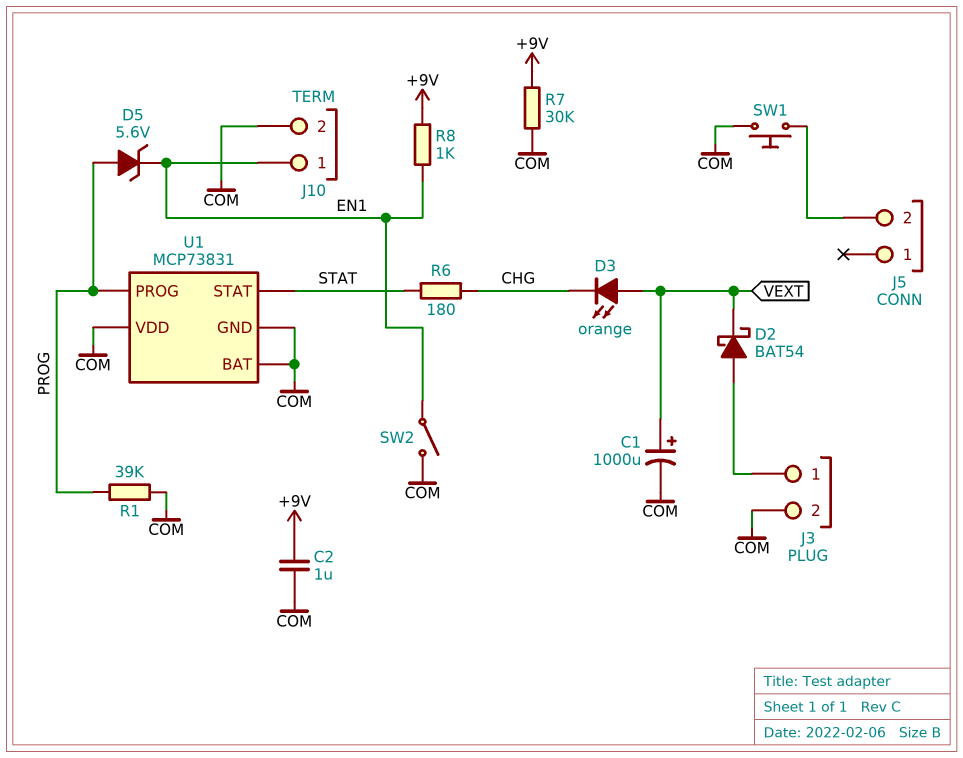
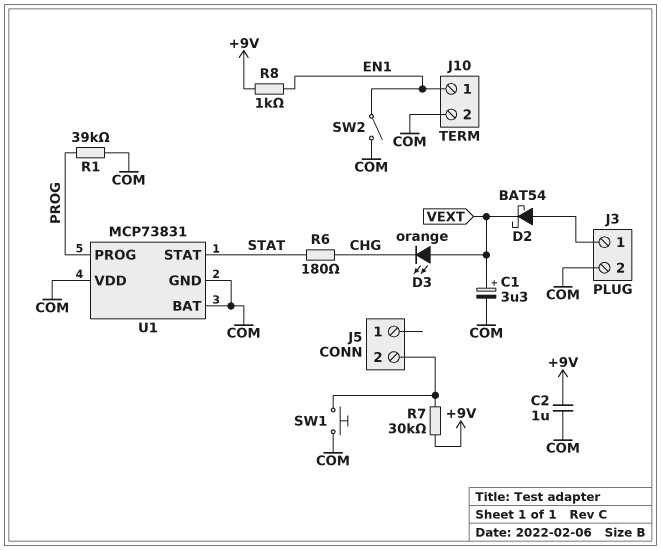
C1: 1000uF (plus VEXT, minus COM) -> 3.3uF (plus VEXT, minus COM)
D5: zener 5.6V (A PROG, K EN1) -> none
R7: 30k (+9V, COM) -> 30k (+9V, J5/2)

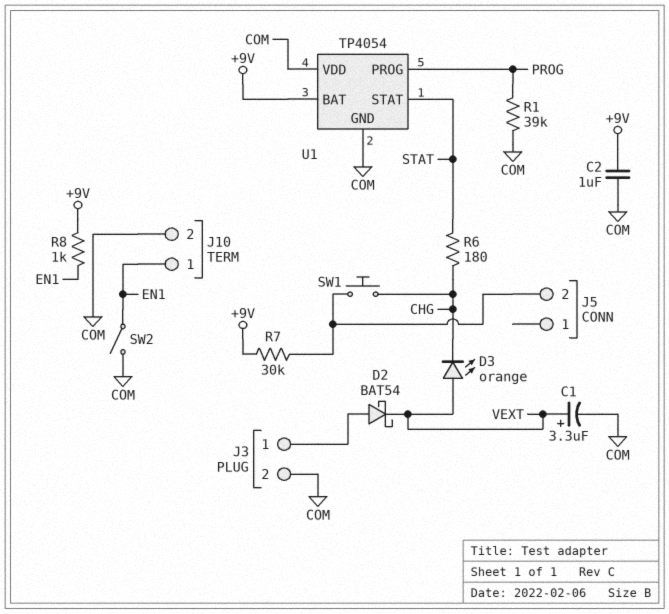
SW1: button (COM, J5/2) -> button (CHG, J5/2)
U1: MCP73831 -> TP4054
U1 pin BAT: COM -> +9V

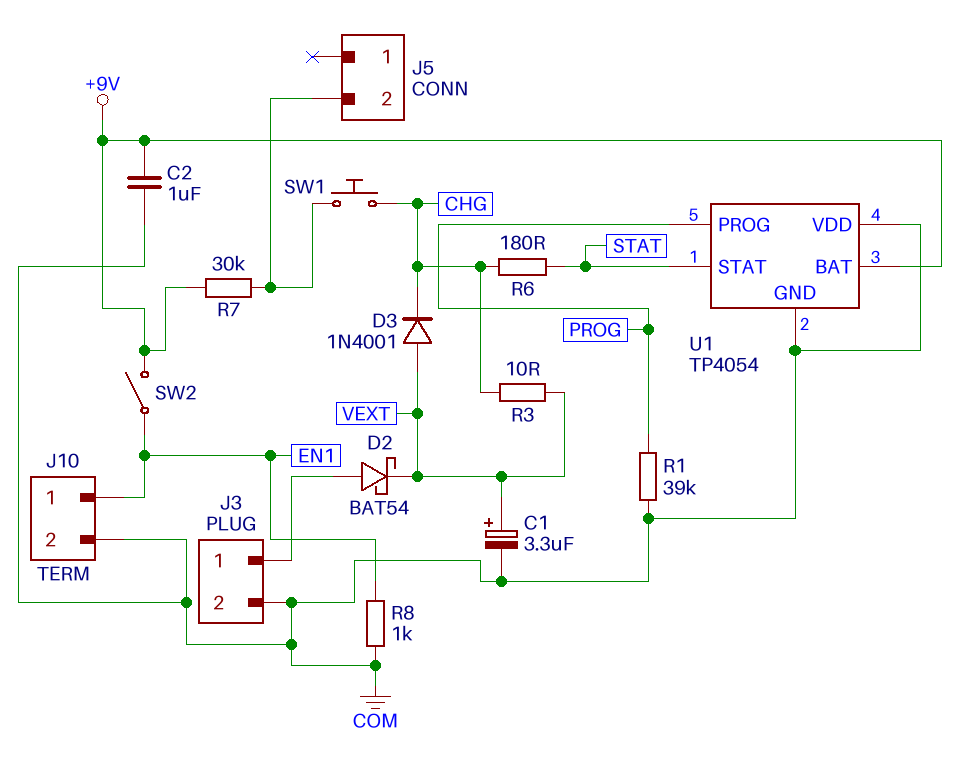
D3: LED orange (A VEXT, K CHG) -> diode 1N4001 (A VEXT, K CHG)
R3: none -> 10 (CHG, VEXT)
R8: 1k (+9V, EN1) -> 1k (COM, EN1)
SW2: switch (COM, EN1) -> switch (+9V, EN1)

